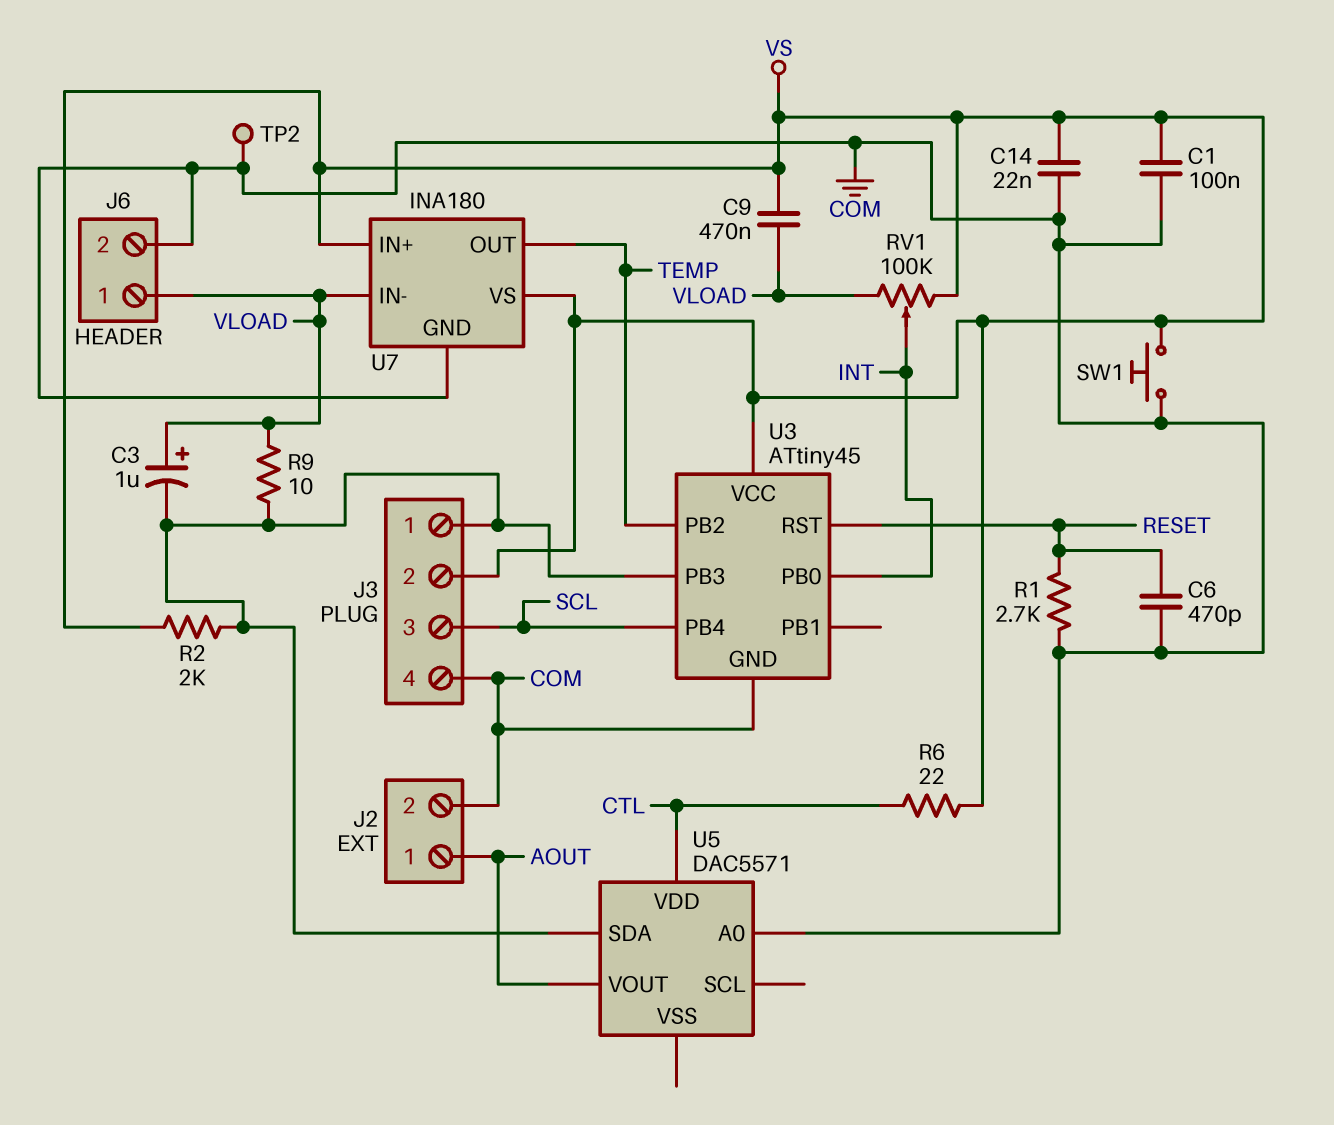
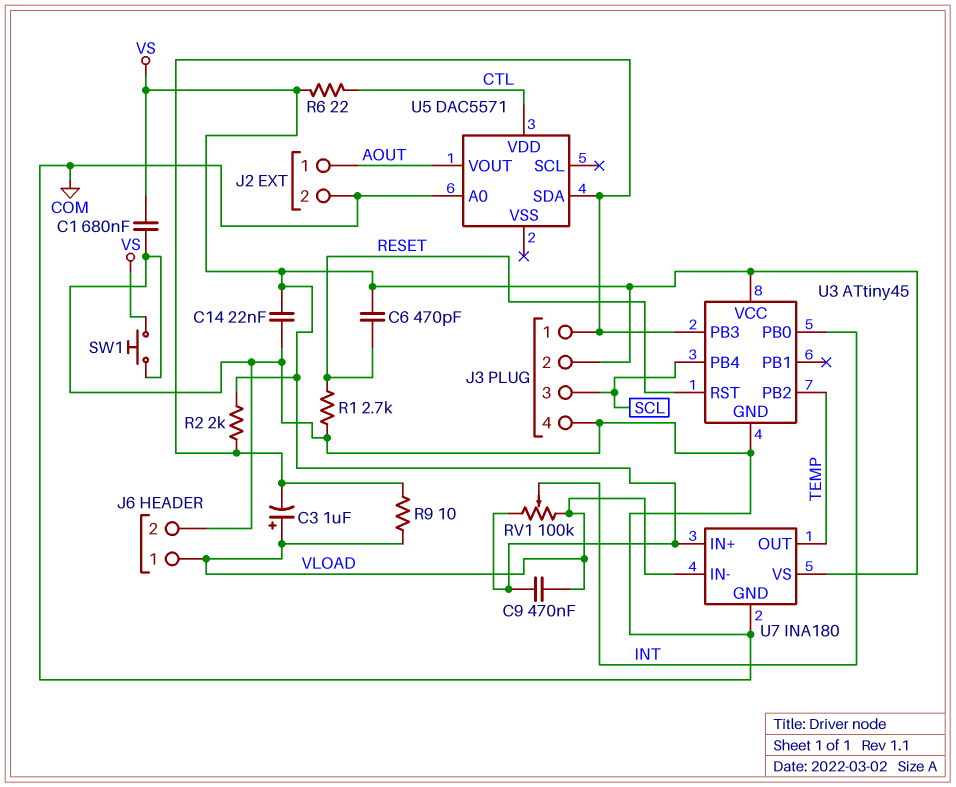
C1: 100nF (COM, VS) -> 680nF (COM, VS)
C6: 470pF (COM, RESET) -> 470pF (RESET, VS)
TP2: test point (COM) -> none

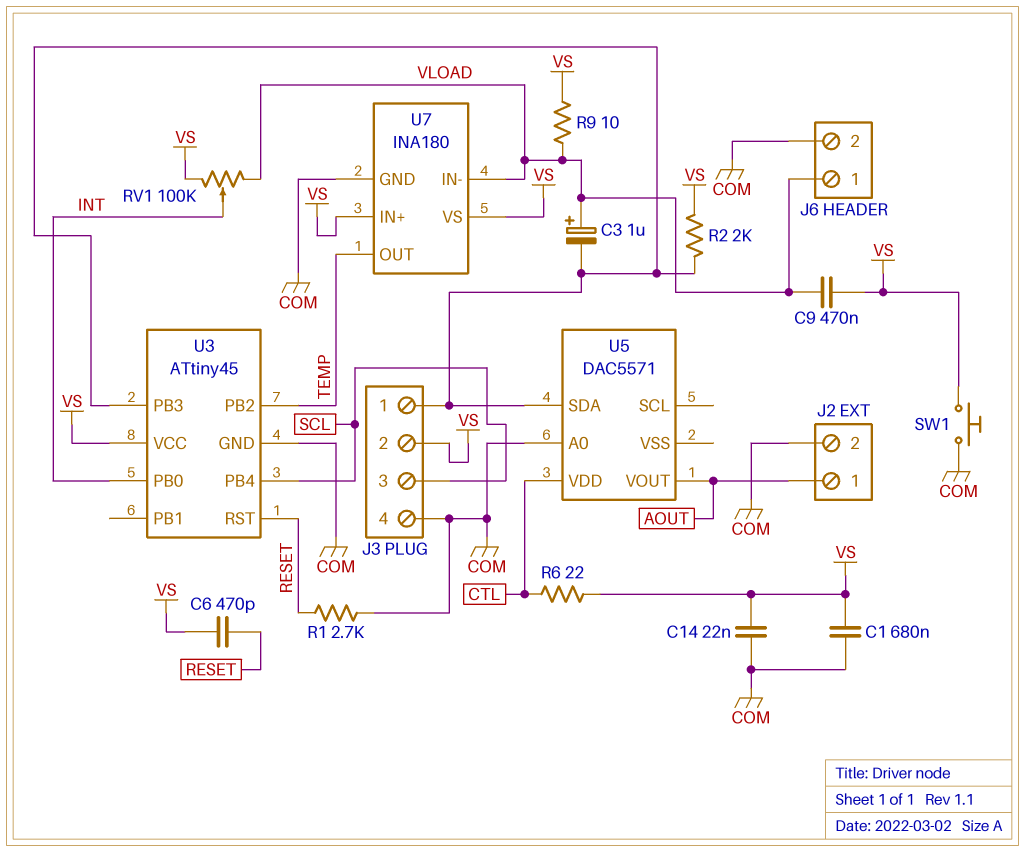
R9: 10 (J3/1, VLOAD) -> 10 (VLOAD, VS)

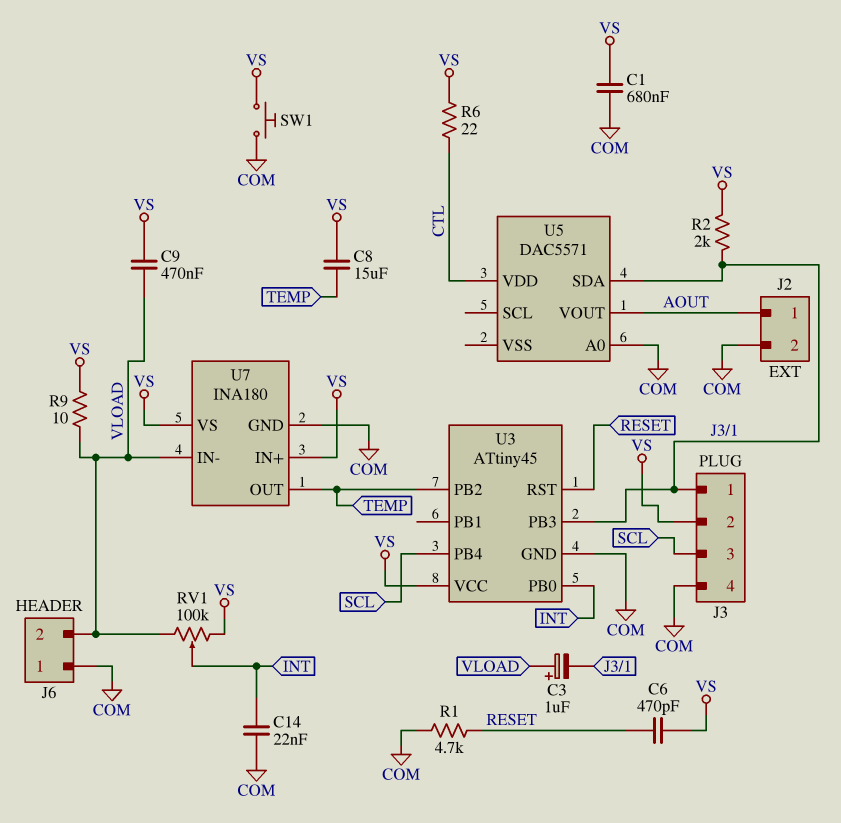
C8: none -> 15uF (TEMP, VS)
C14: 22nF (COM, VS) -> 22nF (COM, INT)
J6 pin 1: VLOAD -> COM
J6 pin 2: COM -> VLOAD
R1: 2.7k (COM, RESET) -> 4.7k (COM, RESET)

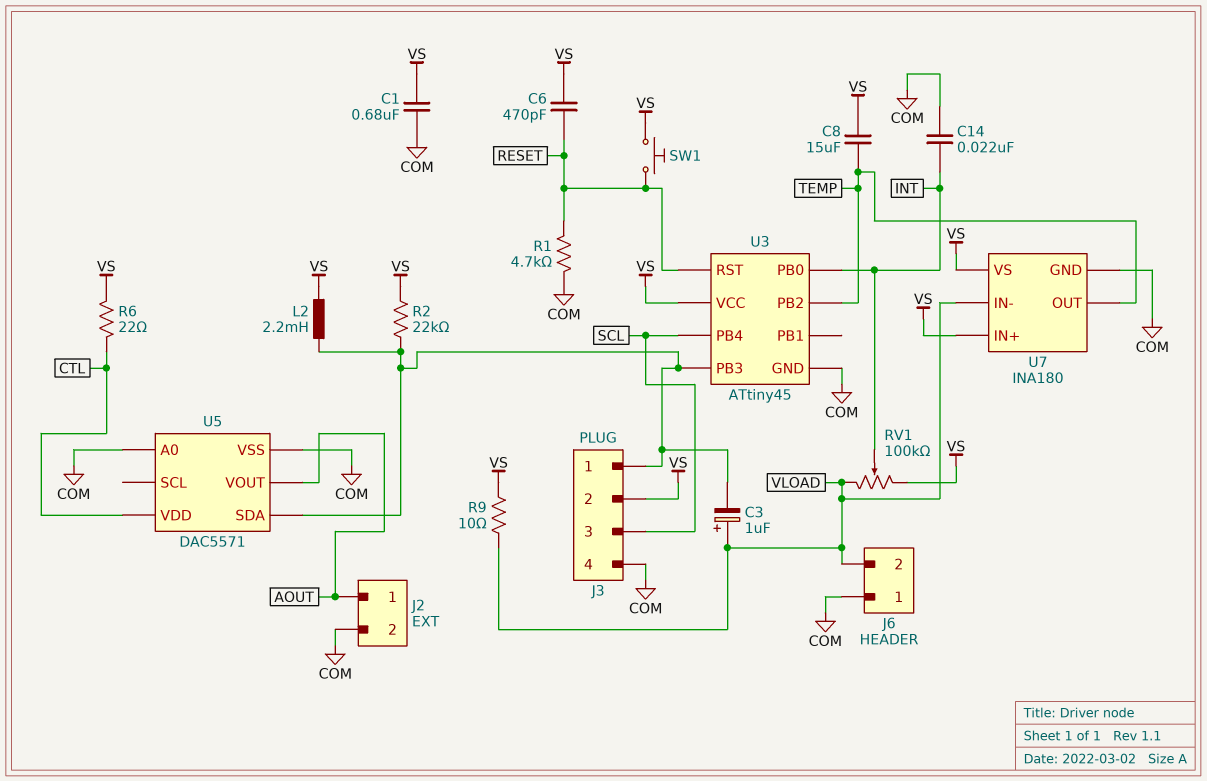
C9: 470nF (VLOAD, VS) -> none
L2: none -> 2.2mH (J3/1, VS)
R2: 2k (J3/1, VS) -> 22k (J3/1, VS)
SW1: button (COM, VS) -> button (RESET, VS)
U5 pin VSS: none -> COM

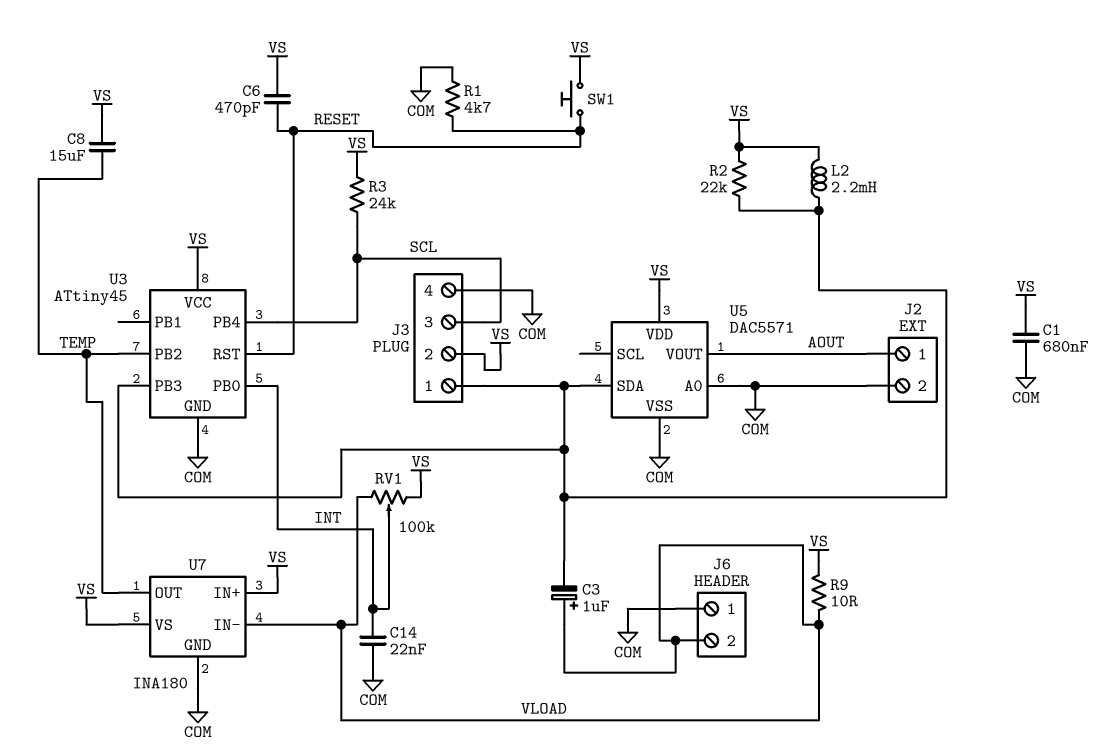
R3: none -> 24k (SCL, VS)
R6: 22 (CTL, VS) -> none
U5 pin VDD: CTL -> VS

